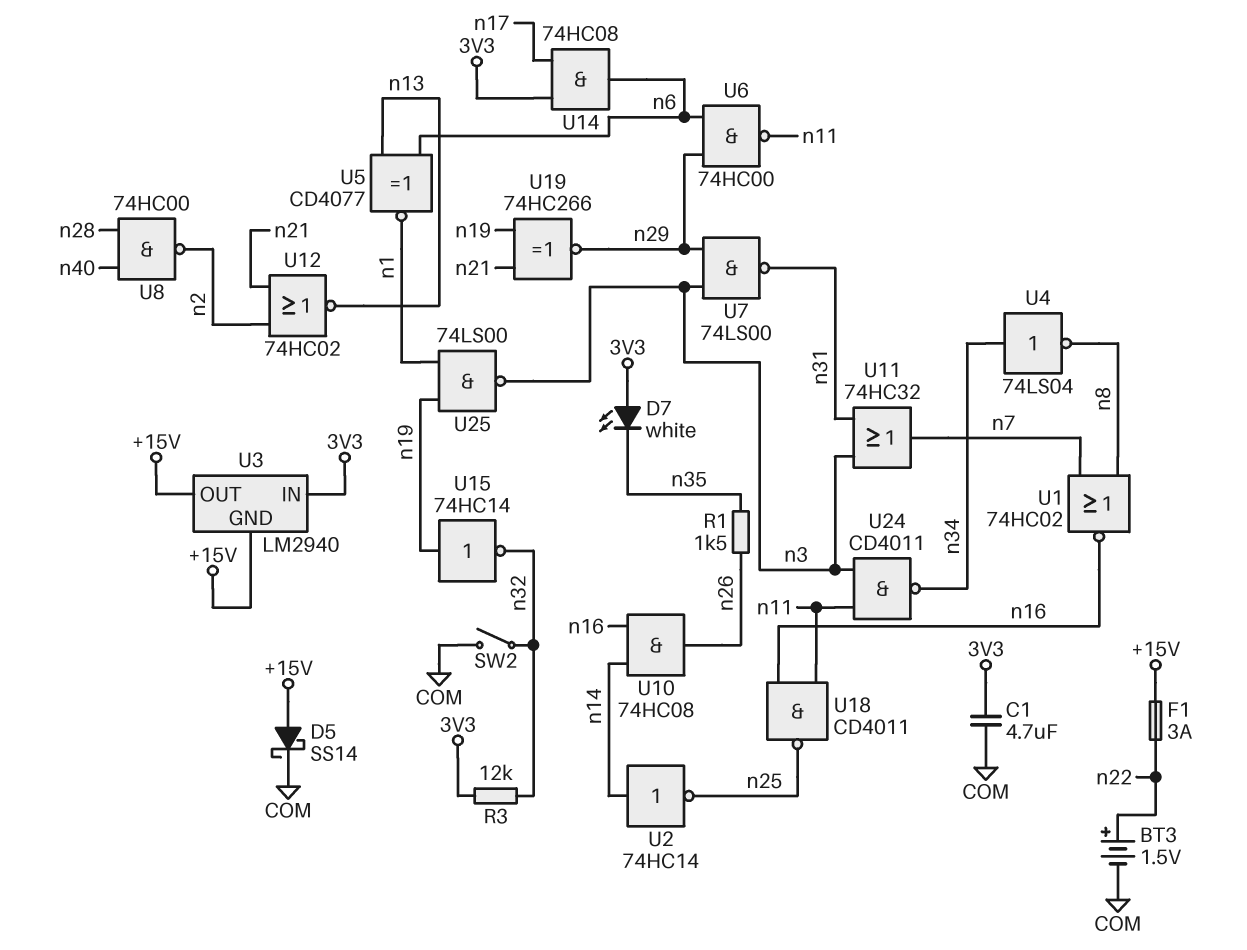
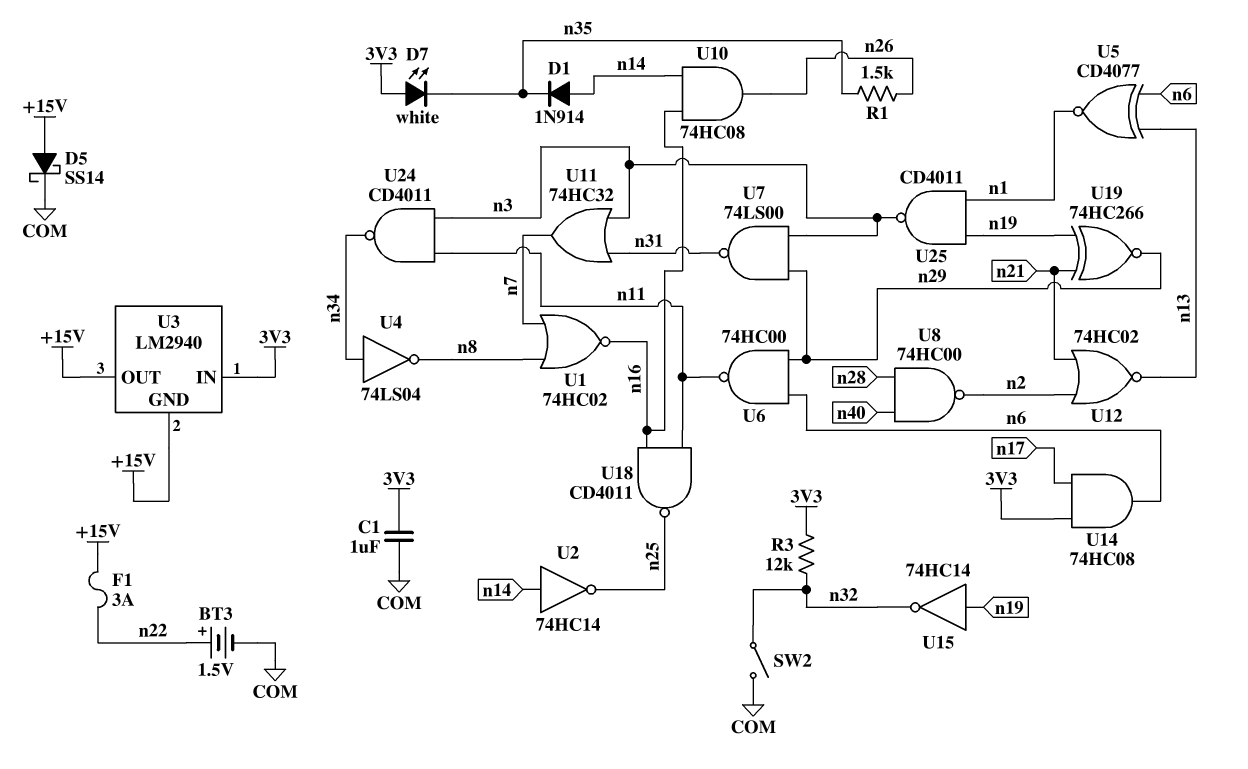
C1: 4.7uF (3V3, COM) -> 1uF (3V3, COM)
D1: none -> diode 1N914 (A n14, K n35)
U25: NAND 74LS00 (in n1, in n19, out n3) -> NAND CD4011 (in n1, in n19, out n3)

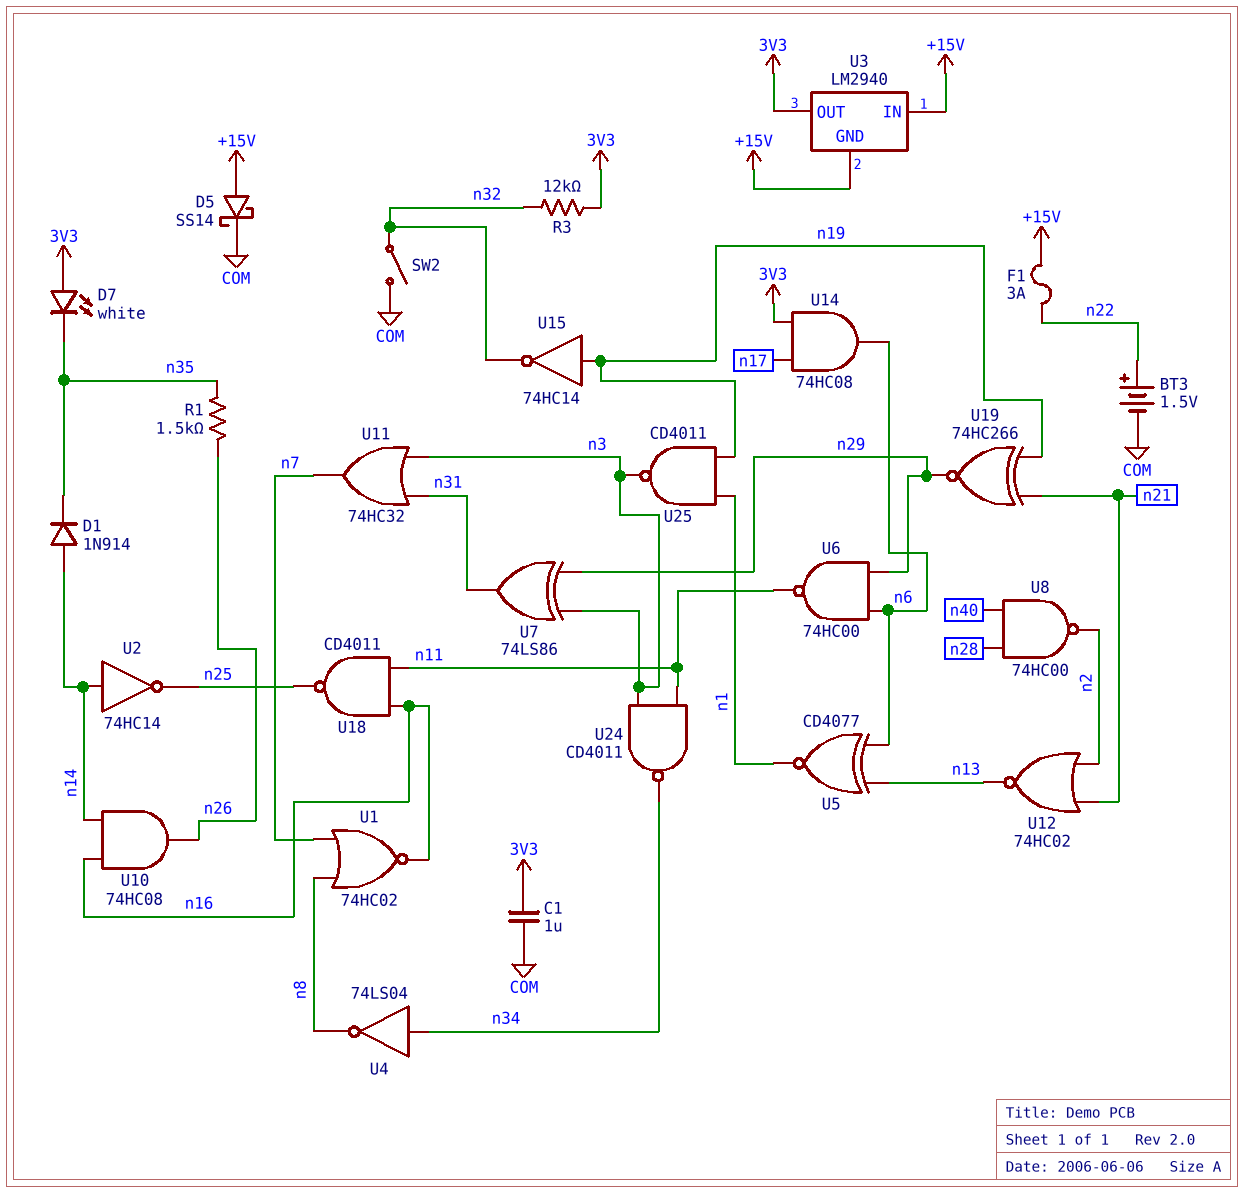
U3 pin IN: 3V3 -> +15V
U3 pin OUT: +15V -> 3V3
U7: NAND 74LS00 (in n3, in n29, out n31) -> XOR 74LS86 (in n3, in n29, out n31)

